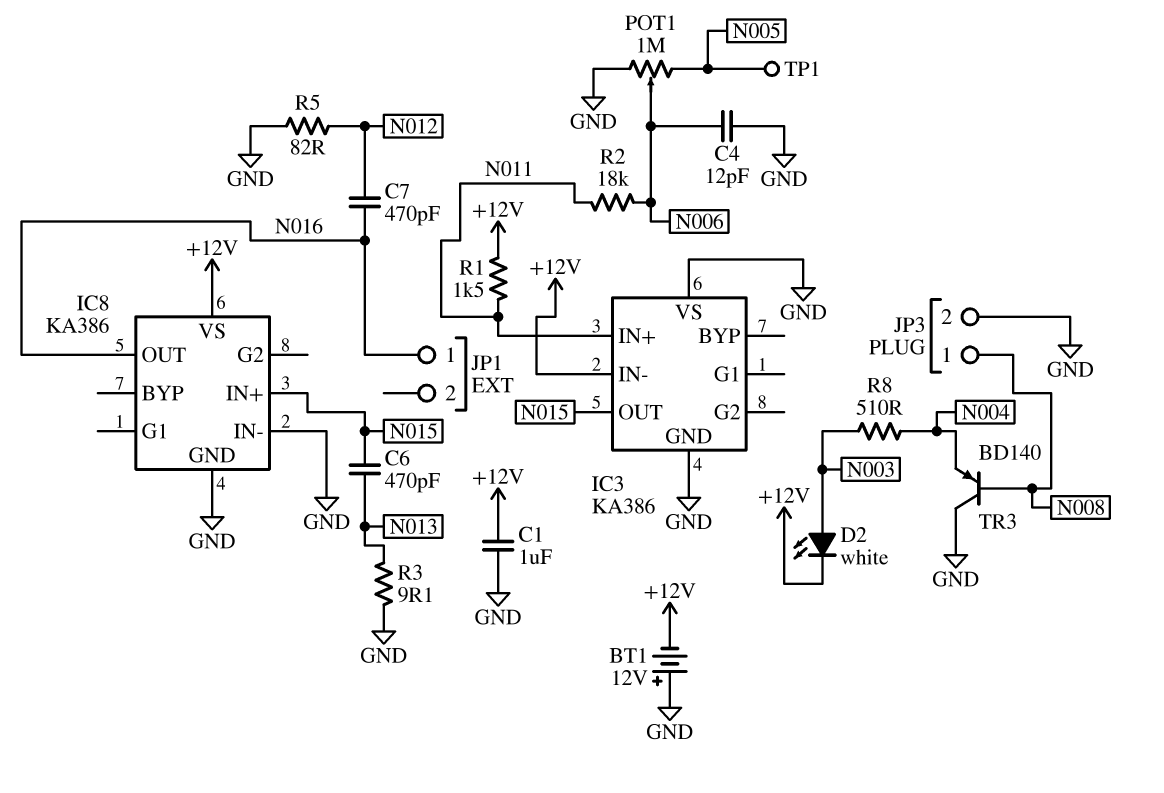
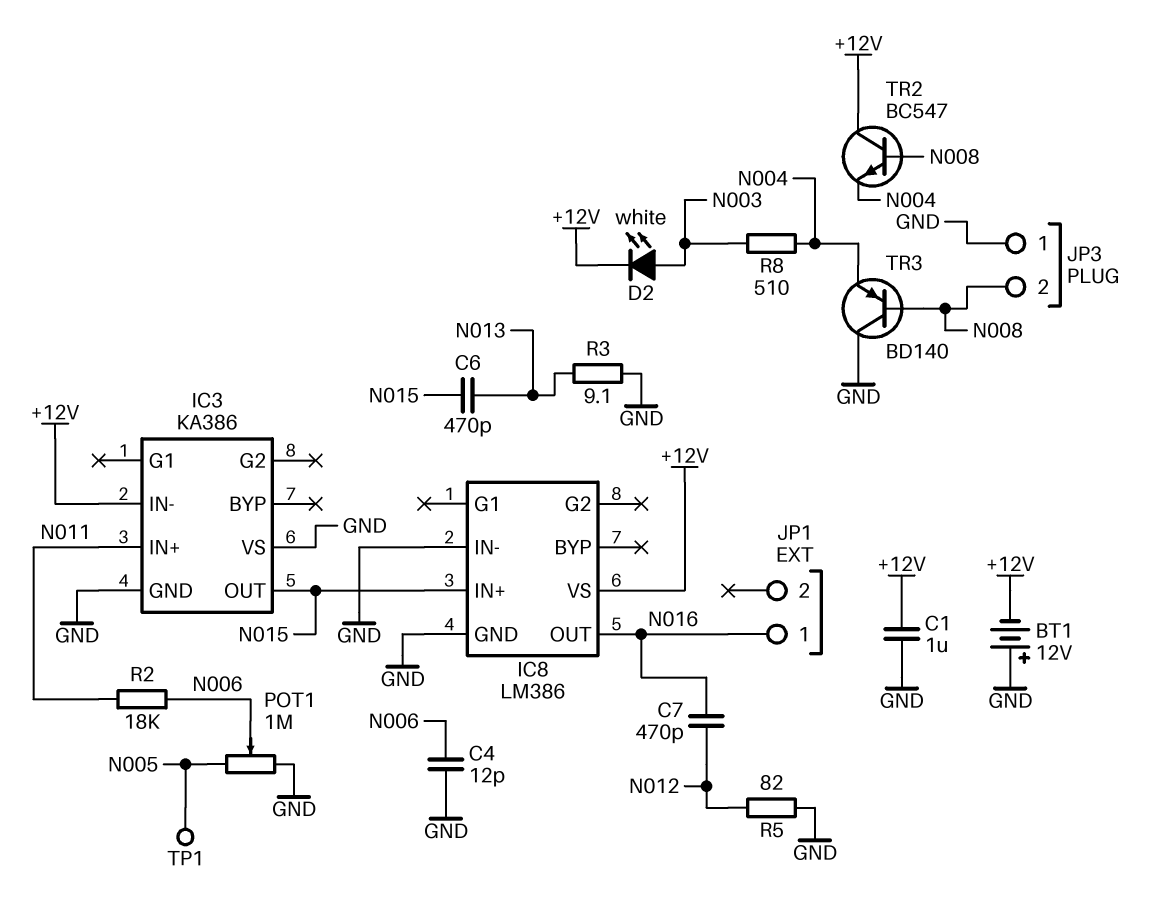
IC8: KA386 -> LM386
JP3 pin 1: N008 -> GND
JP3 pin 2: GND -> N008
R1: 1.5k (+12V, N011) -> none
TR2: none -> NPN BC547 (B N008, C +12V, E N004)

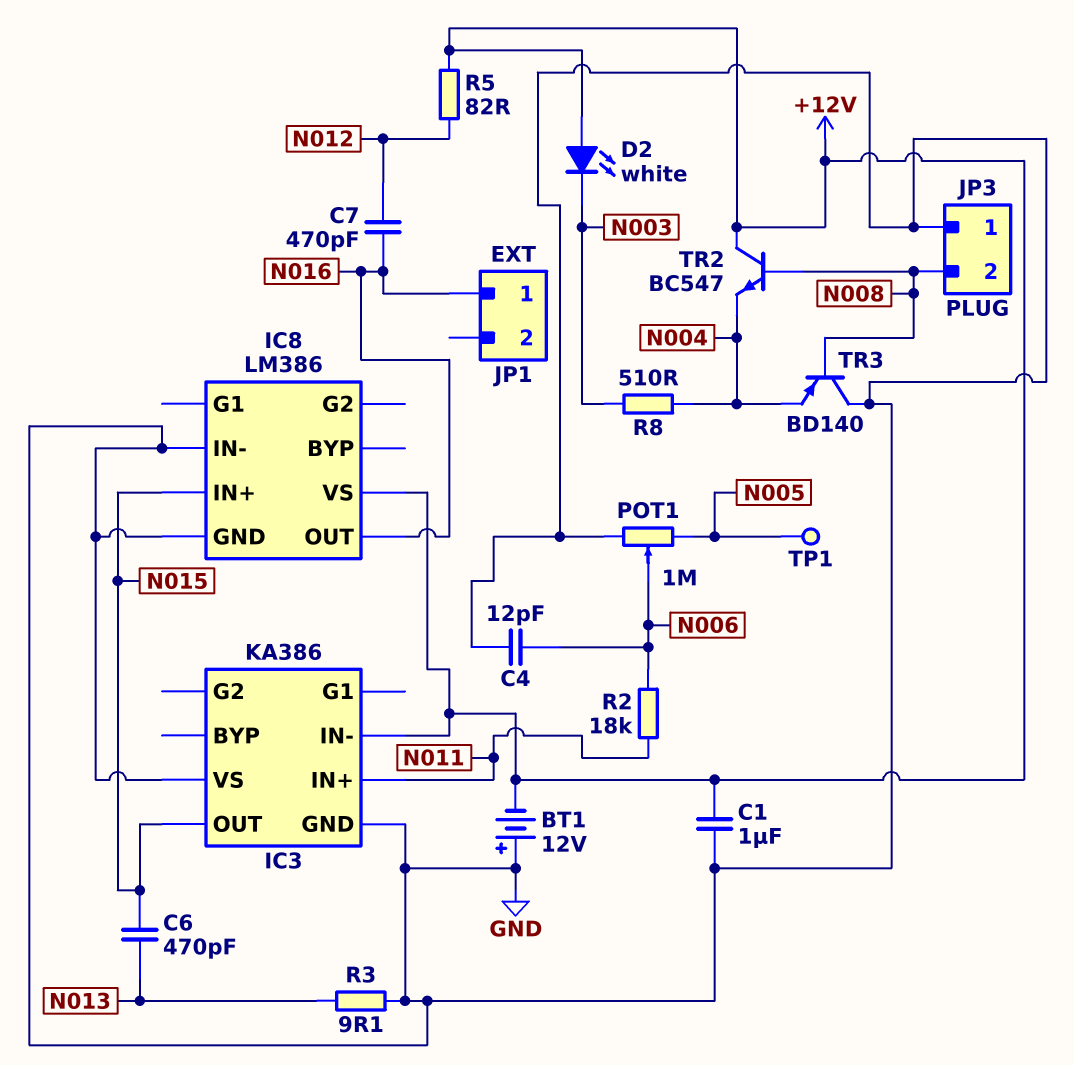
D2: LED white (A N003, K +12V) -> LED white (A +12V, K N003)
R5: 82 (GND, N012) -> 82 (+12V, N012)

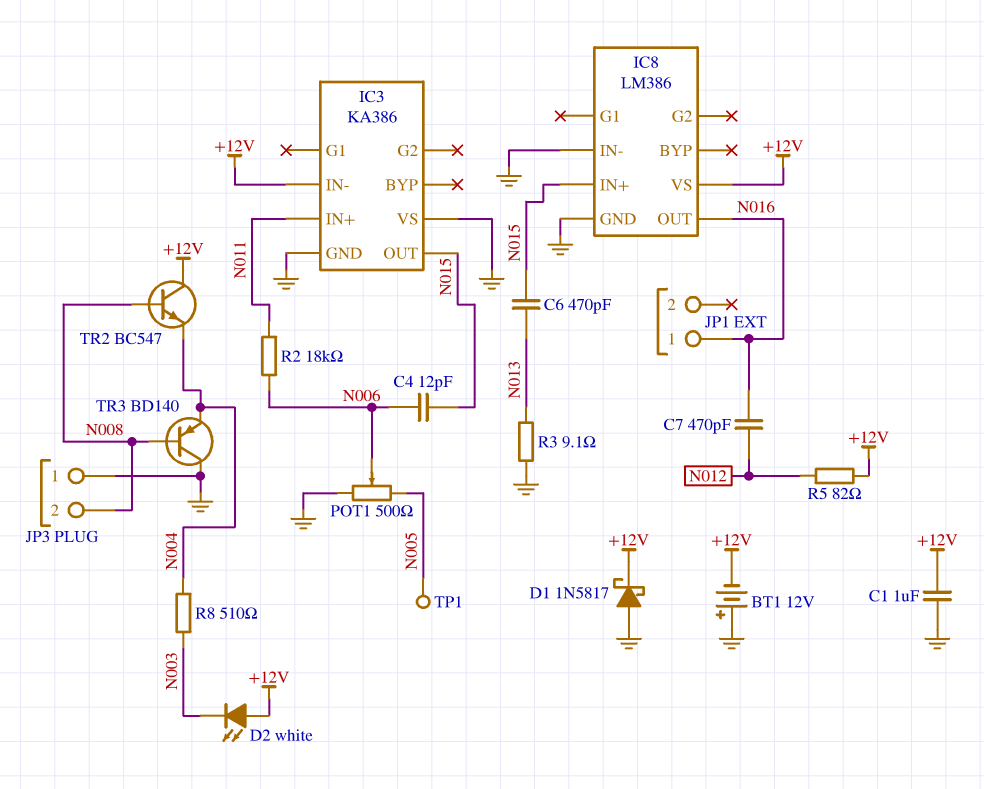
C4: 12pF (GND, N006) -> 12pF (N006, N015)
D1: none -> schottky 1N5817 (A GND, K +12V)
POT1: 1M (GND, N005, wiper N006) -> 500 (GND, N005, wiper N006)

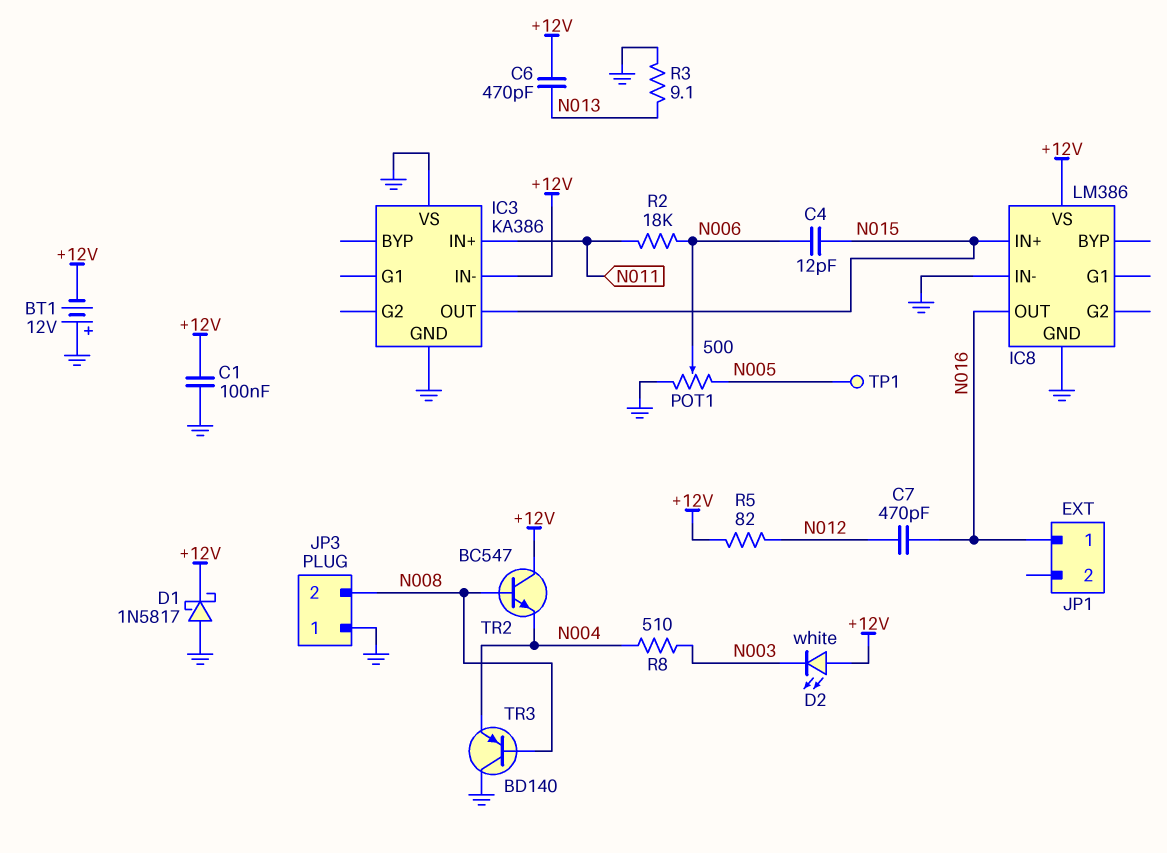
C1: 1uF (+12V, GND) -> 100nF (+12V, GND)
C6: 470pF (N013, N015) -> 470pF (+12V, N013)

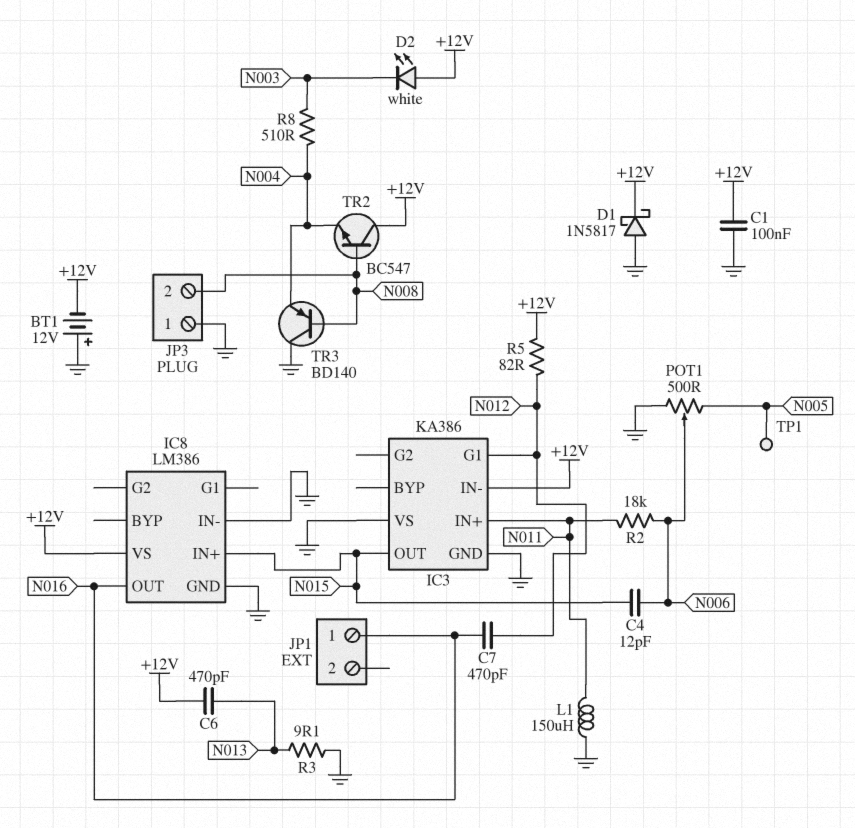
IC3 pin G1: none -> N012
L1: none -> 150uH (GND, N011)

